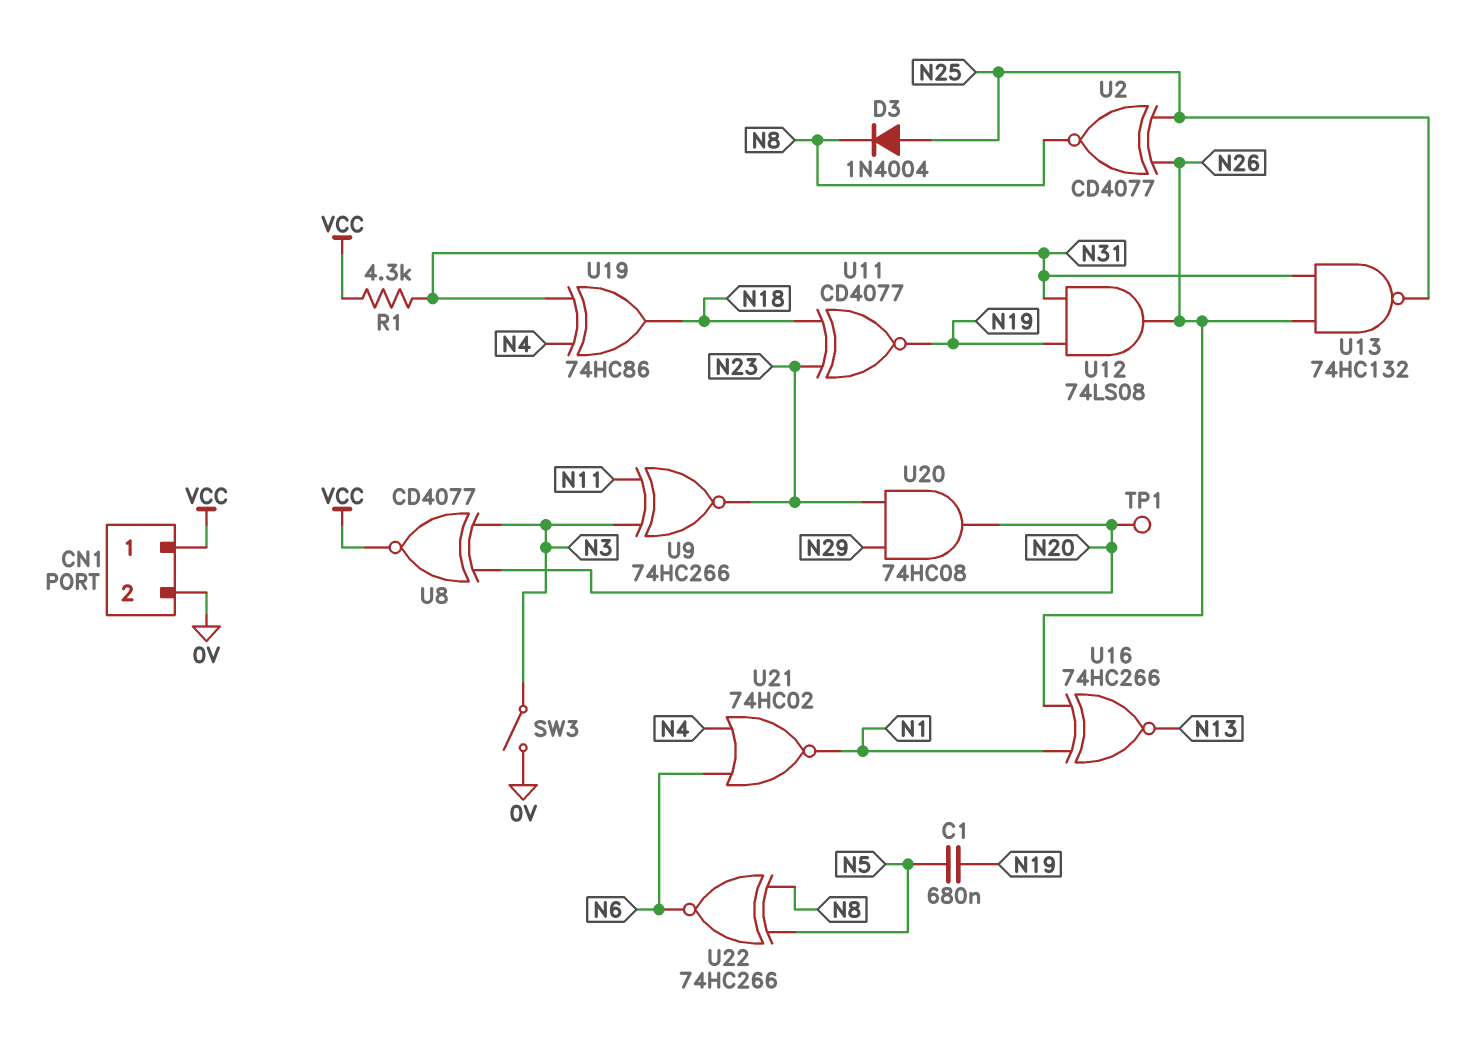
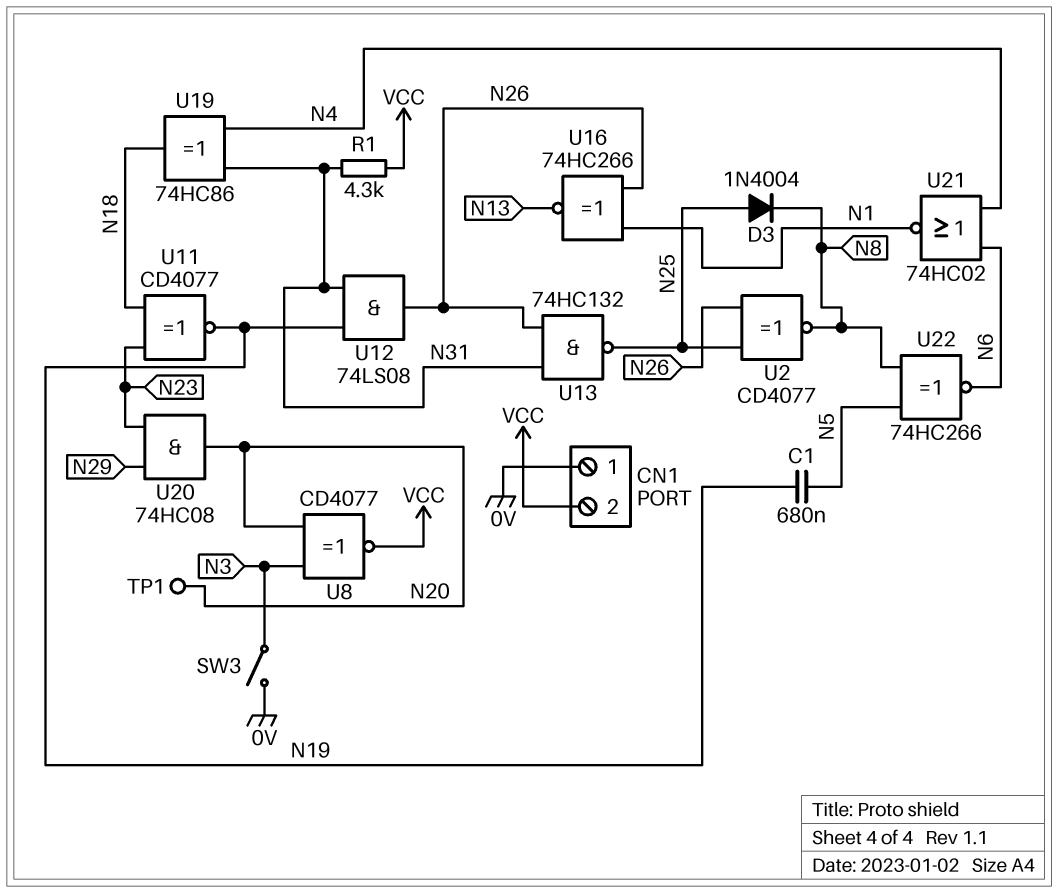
CN1 pin 1: VCC -> 0V
CN1 pin 2: 0V -> VCC
U9: XNOR 74HC266 (in N3, in N11, out N23) -> none

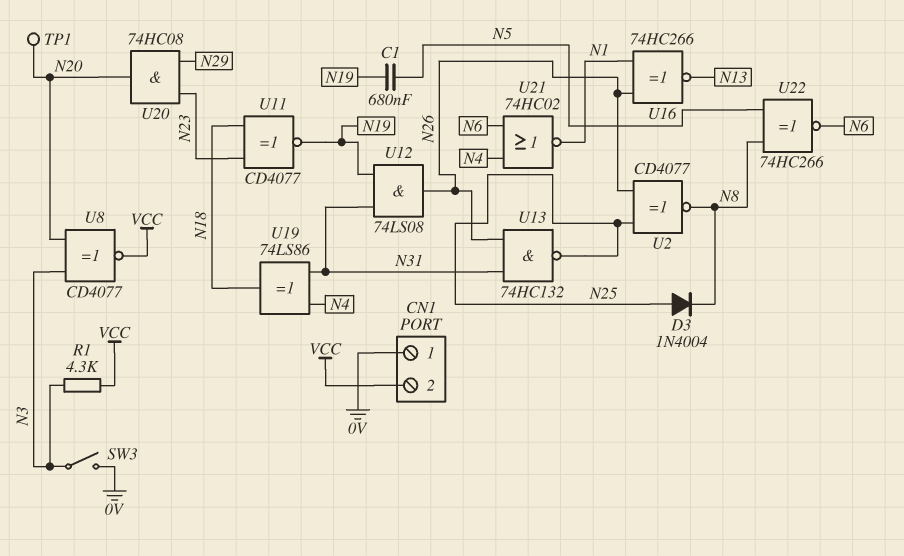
R1: 4.3k (N31, VCC) -> 4.3k (N3, VCC)
U19: XOR 74HC86 (in N4, in N31, out N18) -> XOR 74LS86 (in N4, in N31, out N18)

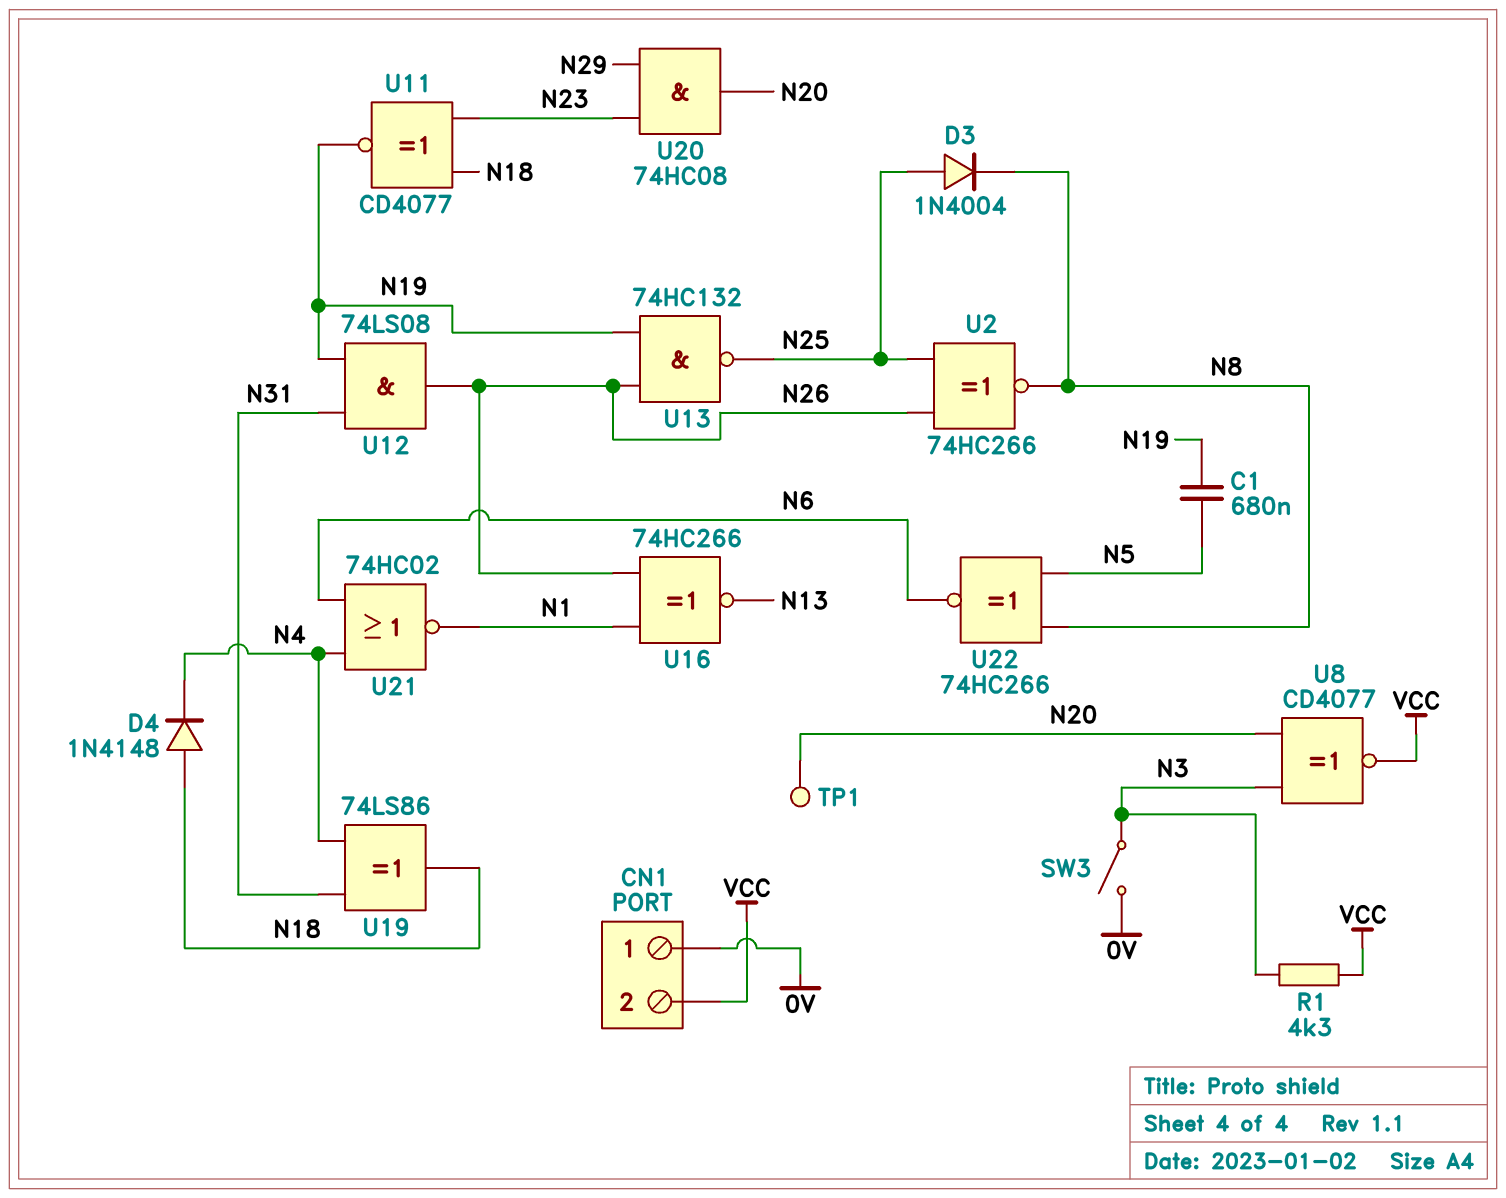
D4: none -> diode 1N4148 (A N18, K N4)
U2: XNOR CD4077 (in N25, in N26, out N8) -> XNOR 74HC266 (in N25, in N26, out N8)
U13: NAND 74HC132 (in N26, in N31, out N25) -> NAND 74HC132 (in N19, in N26, out N25)

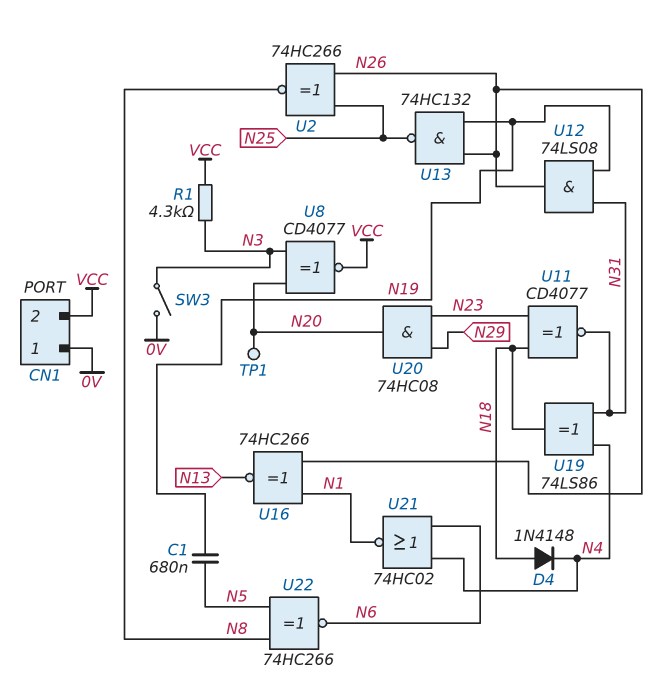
D3: diode 1N4004 (A N25, K N8) -> none
U11: XNOR CD4077 (in N18, in N23, out N19) -> XNOR CD4077 (in N18, in N23, out N31)

